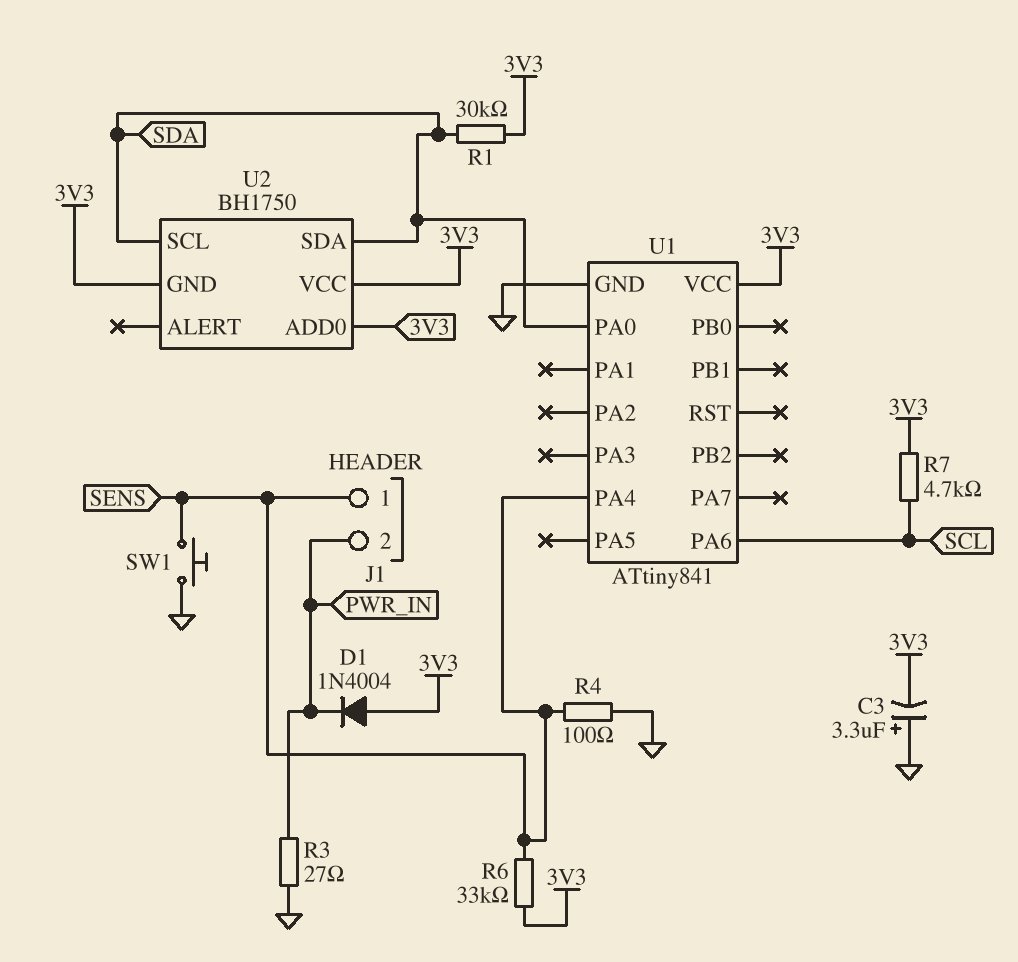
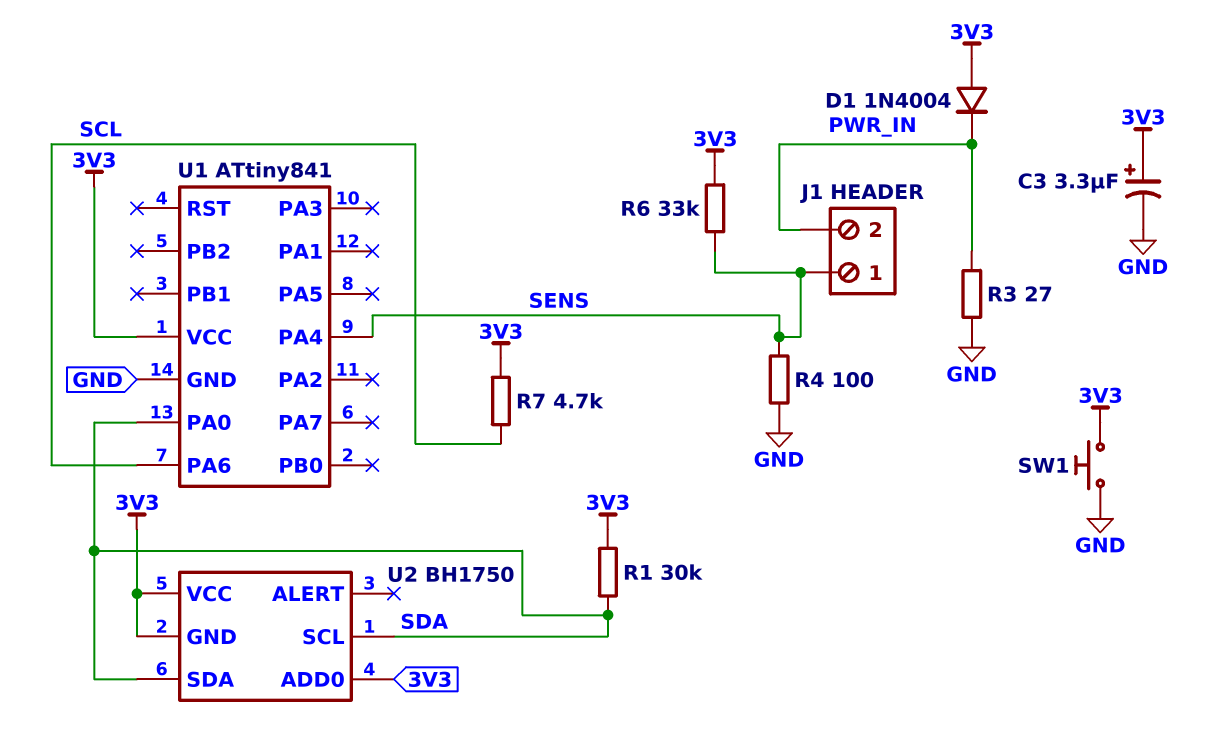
C3: 3.3uF (plus GND, minus 3V3) -> 3.3uF (plus 3V3, minus GND)
SW1: button (GND, SENS) -> button (3V3, GND)

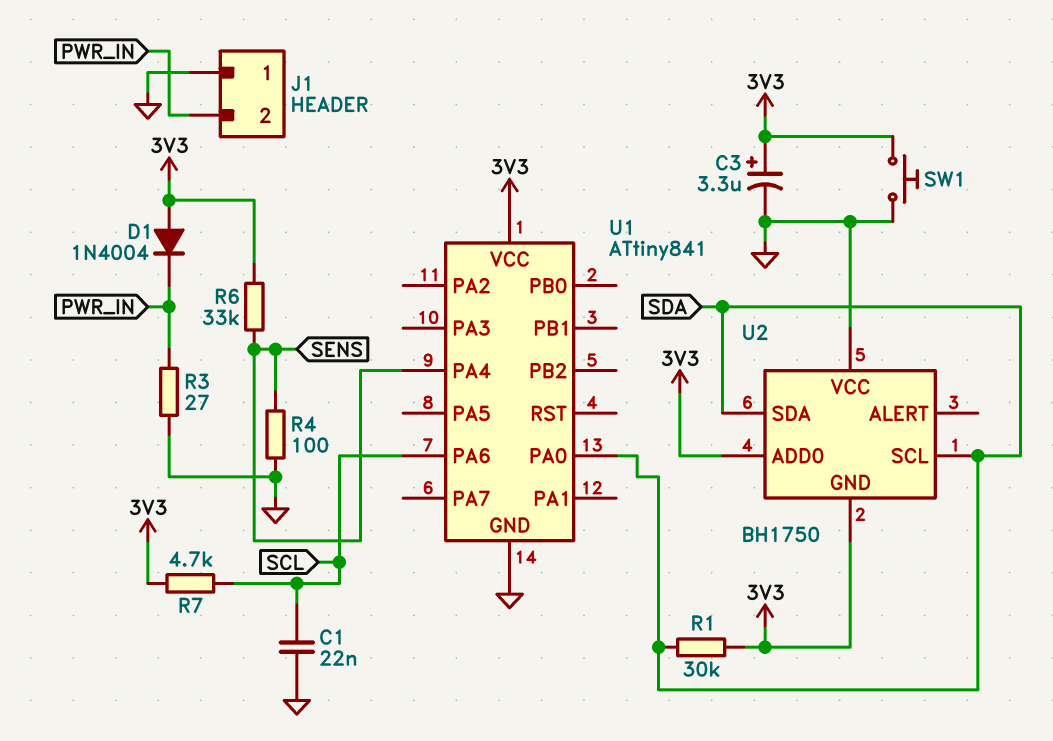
C1: none -> 22nF (GND, SCL)
J1 pin 1: SENS -> GND
U2 pin VCC: 3V3 -> GND

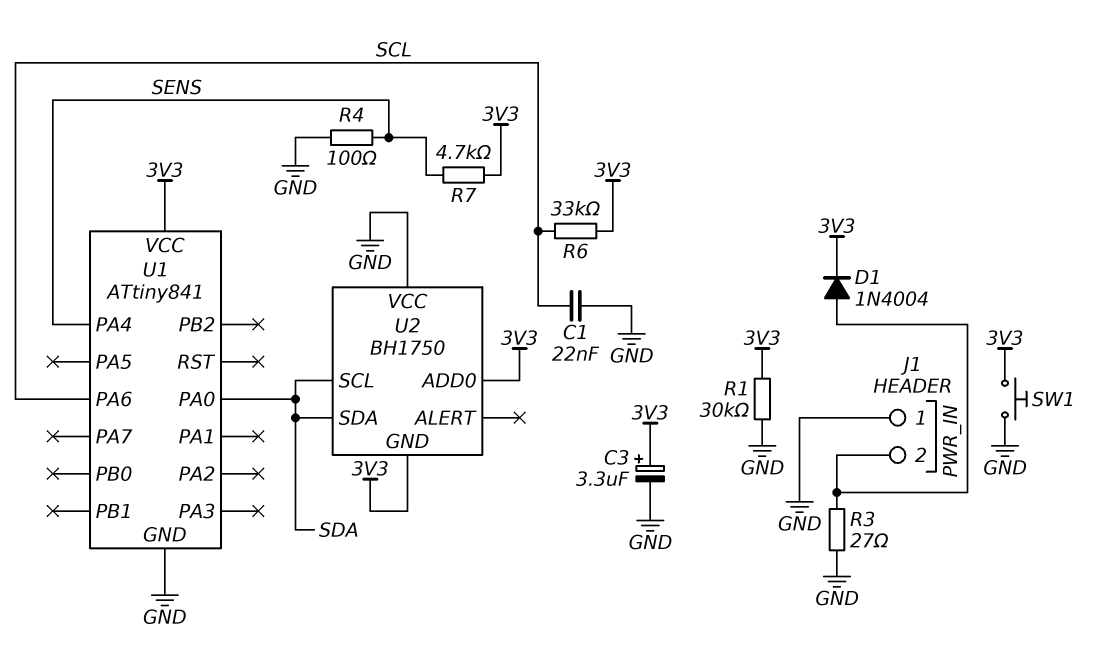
D1: diode 1N4004 (A 3V3, K PWR_IN) -> diode 1N4004 (A PWR_IN, K 3V3)
R1: 30k (3V3, SDA) -> 30k (3V3, GND)
R6: 33k (3V3, SENS) -> 33k (3V3, SCL)
R7: 4.7k (3V3, SCL) -> 4.7k (3V3, SENS)

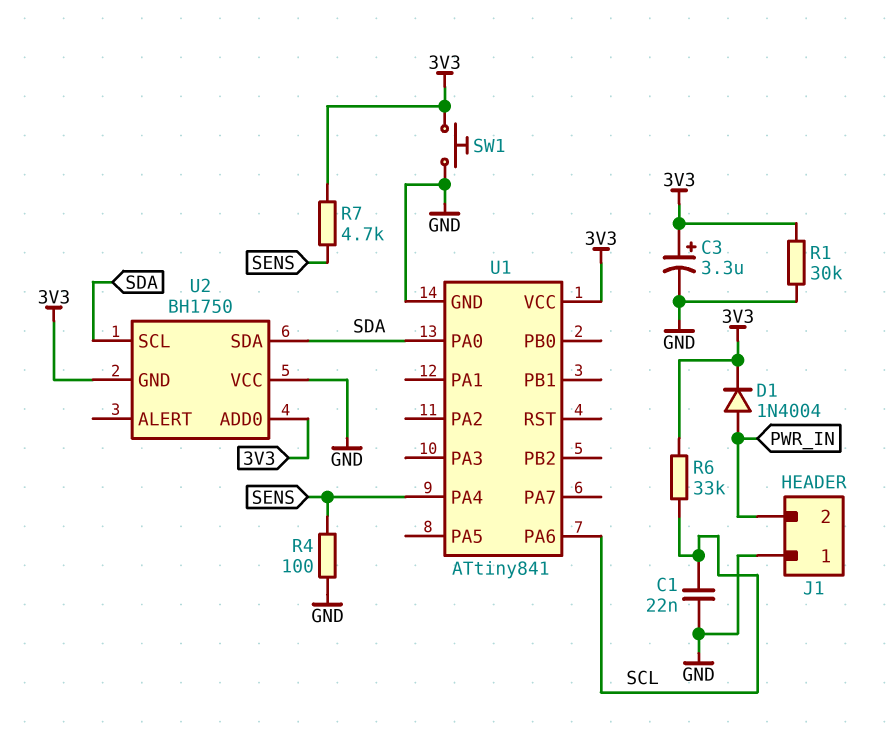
R3: 27 (GND, PWR_IN) -> none

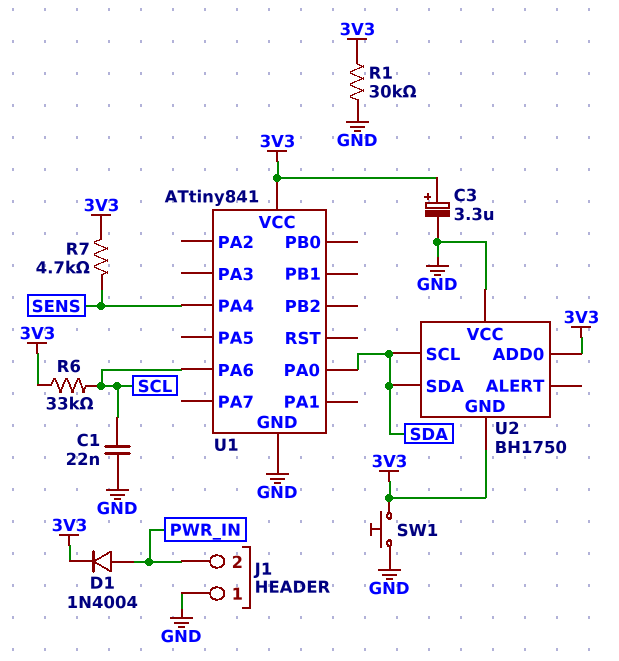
R4: 100 (GND, SENS) -> none

